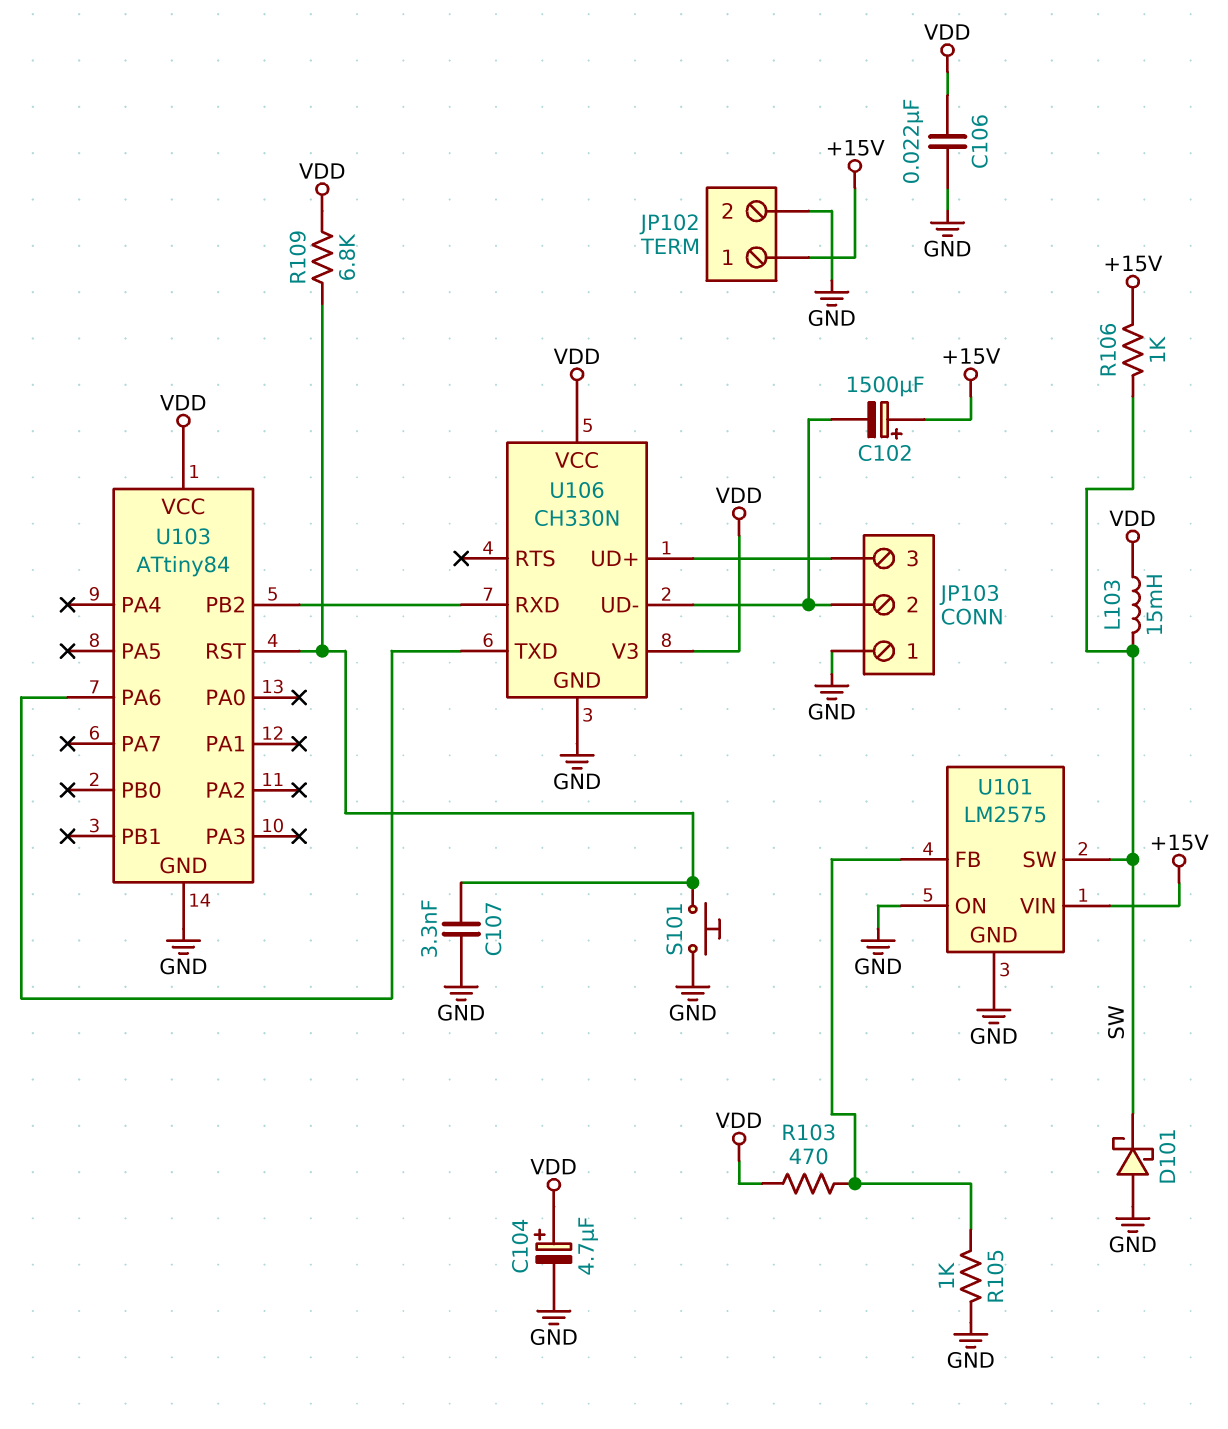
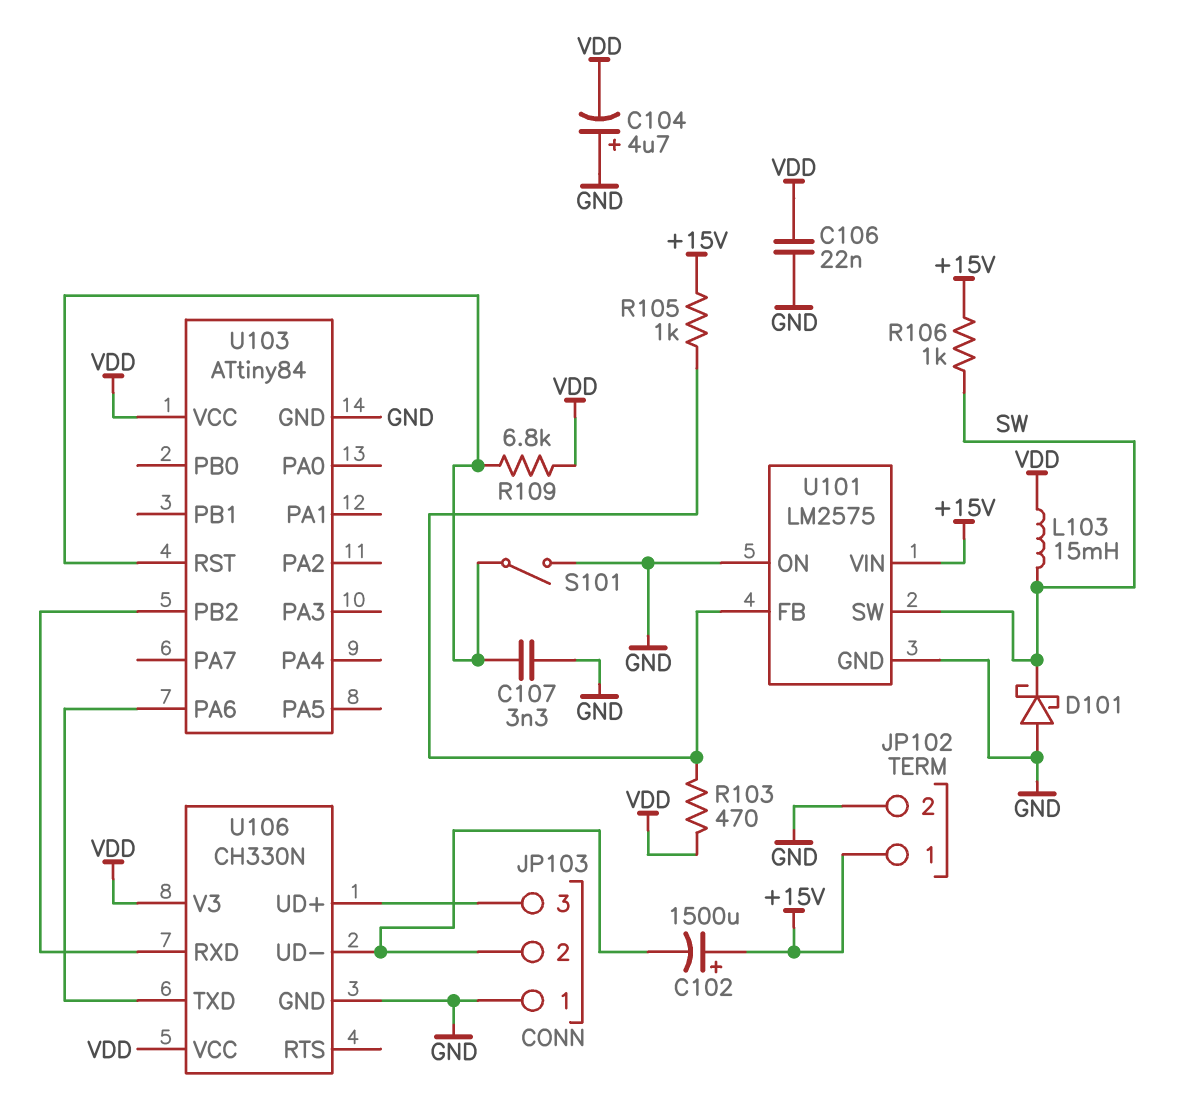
C104: 4.7uF (plus VDD, minus GND) -> 4.7uF (plus GND, minus VDD)
R105: 1k (GND, U101/FB) -> 1k (+15V, U101/FB)
S101: button (GND, U103/RST) -> switch (GND, U103/RST)

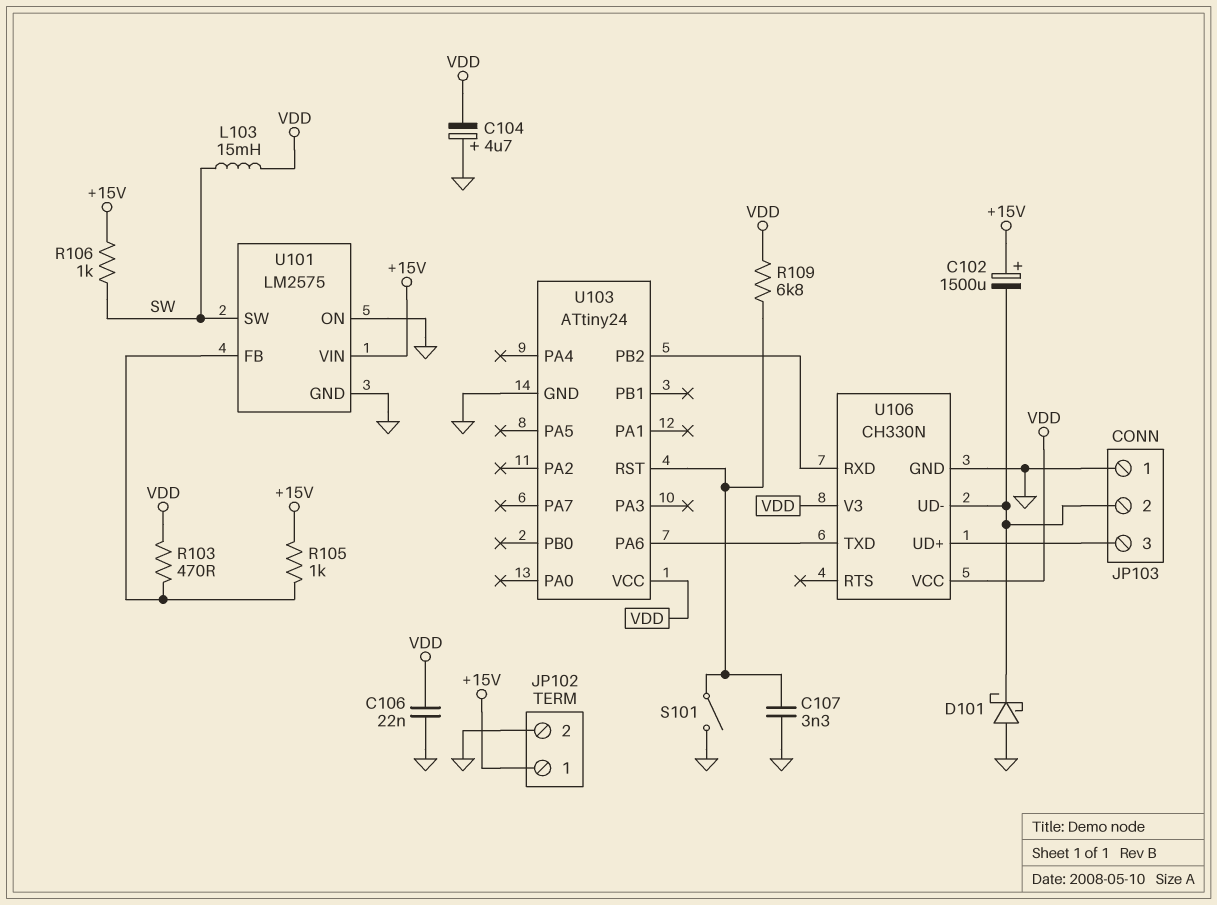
D101: schottky (A GND, K SW) -> schottky (A GND, K JP103/2)
U103: ATtiny84 -> ATtiny24

